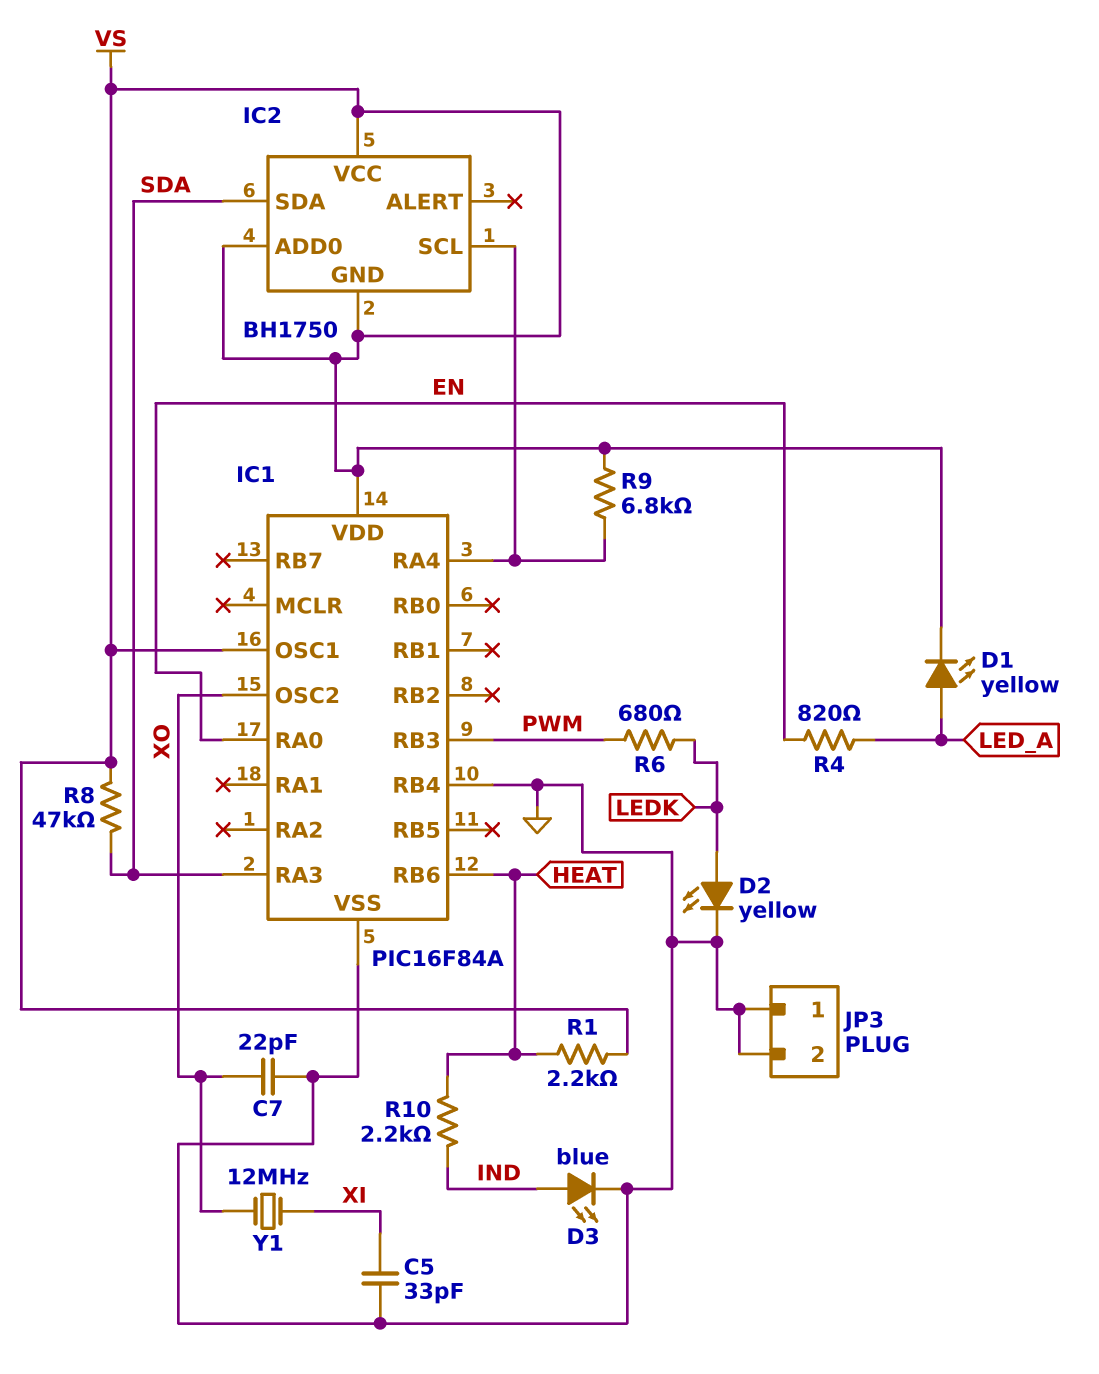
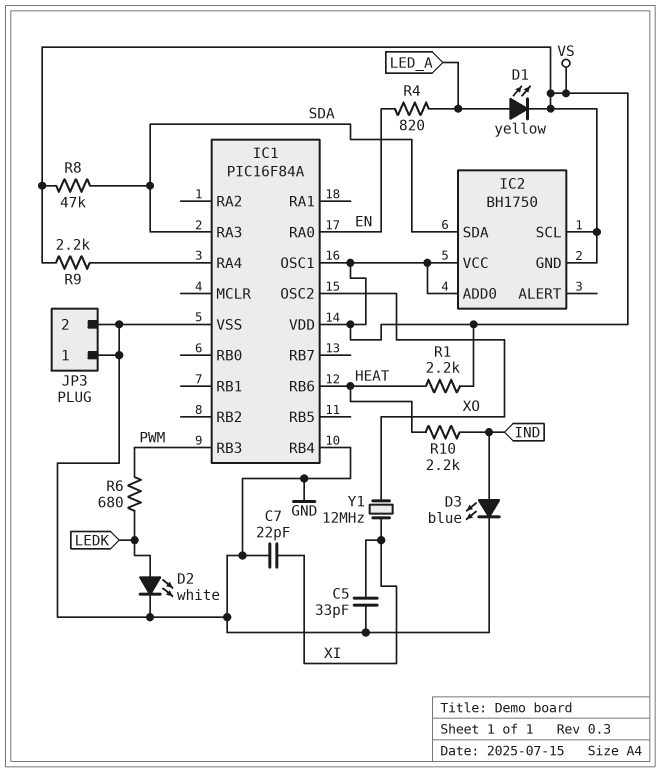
C7: 22pF (GND, XO) -> 22pF (GND, XI)
D2: LED yellow (A LEDK, K GND) -> LED white (A LEDK, K GND)
IC2 pin SCL: IC1/RA4 -> VS
R9: 6.8k (IC1/RA4, VS) -> 2.2k (IC1/RA4, VS)

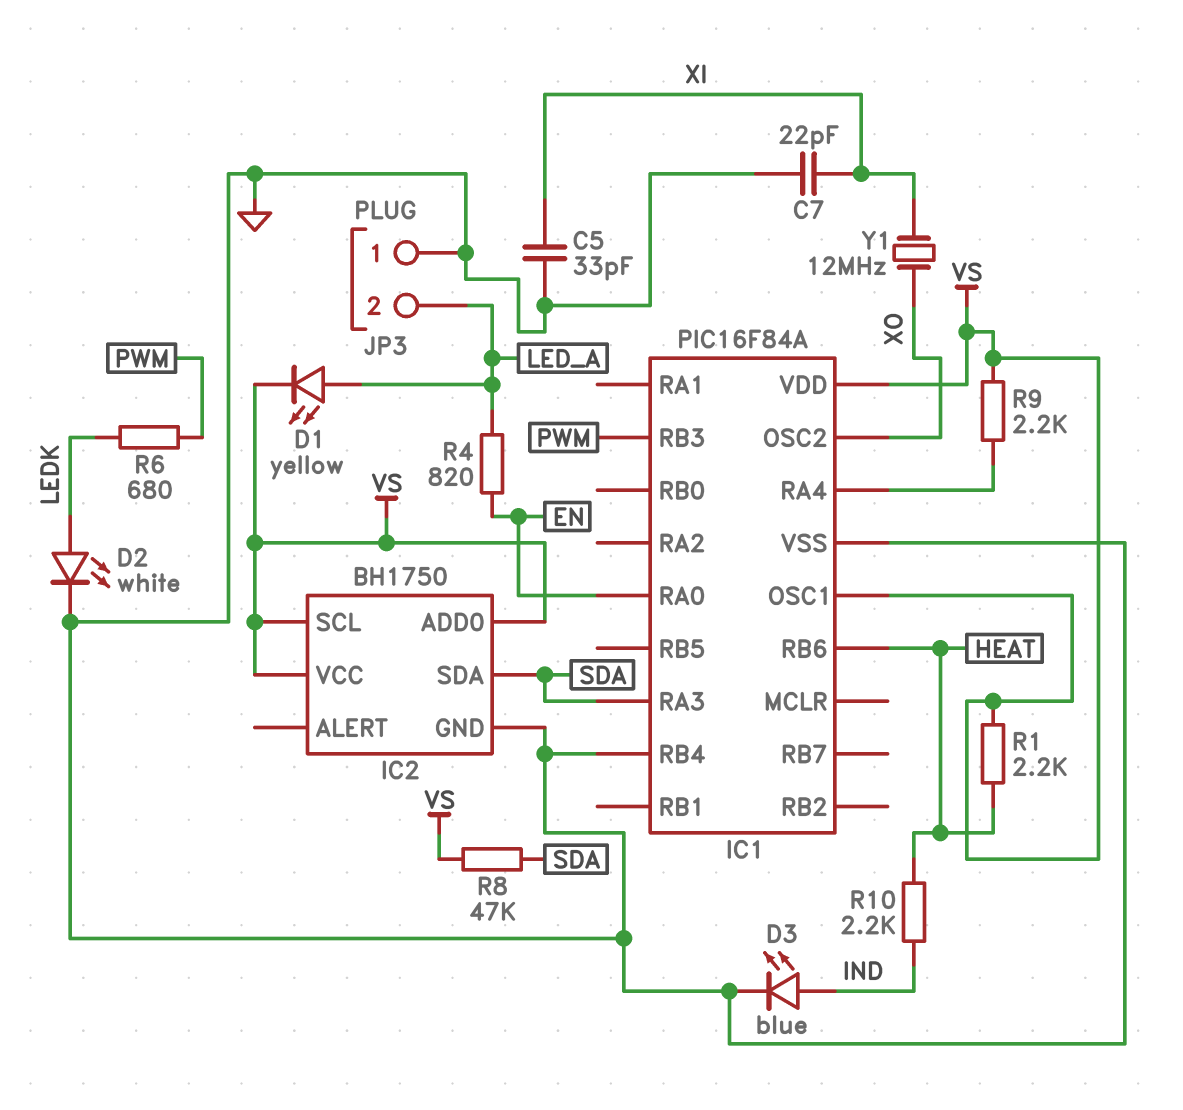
IC2 pin GND: VS -> GND
JP3 pin 2: GND -> LED_A

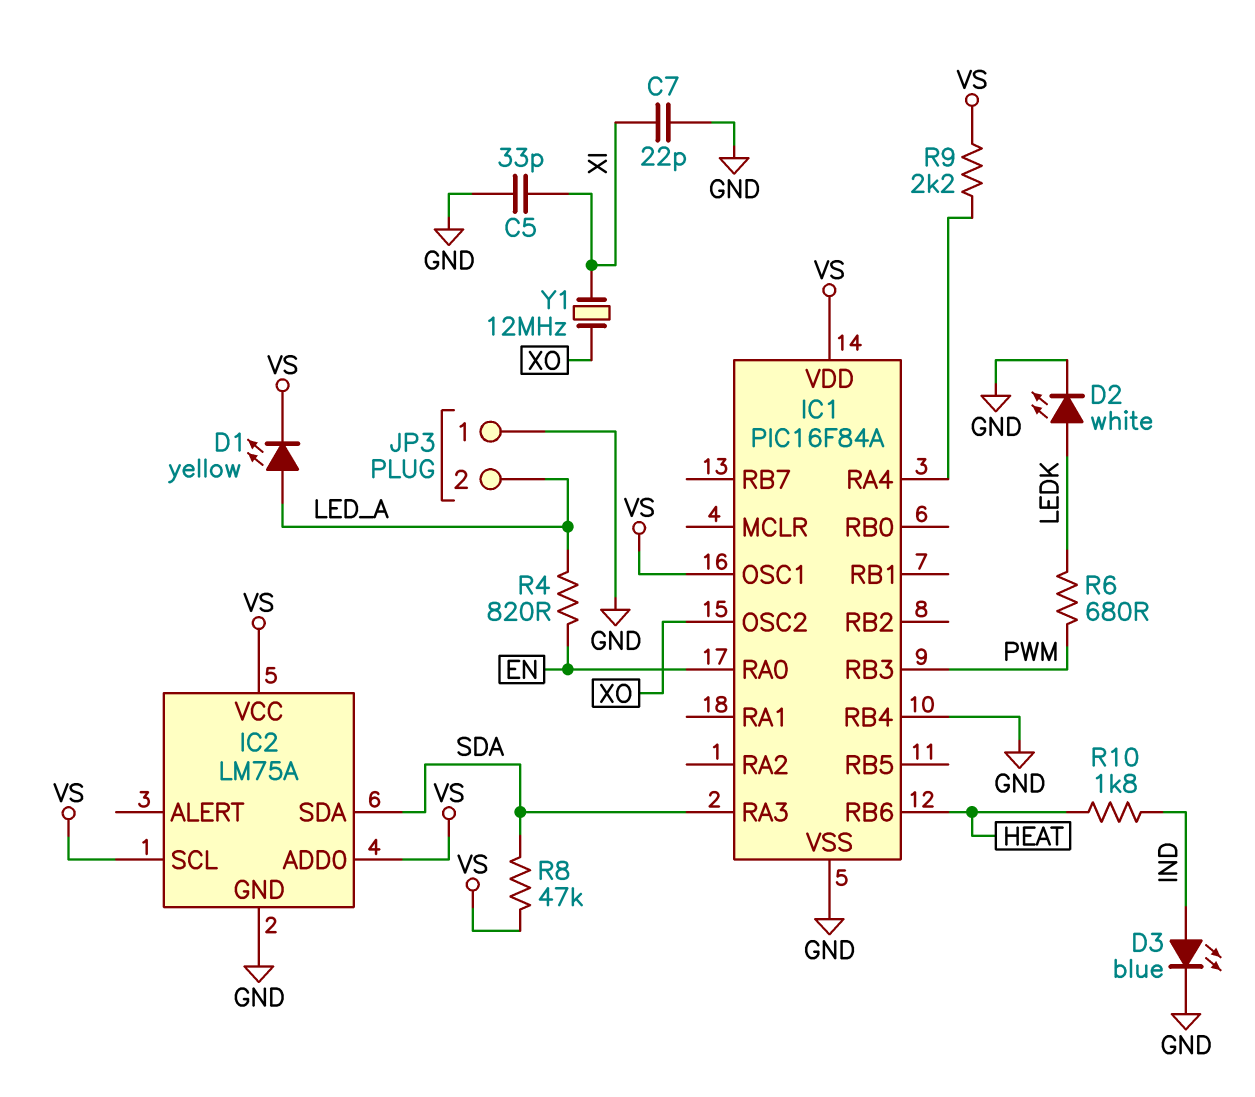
IC2: BH1750 -> LM75A
R1: 2.2k (HEAT, VS) -> none
R10: 2.2k (HEAT, IND) -> 1.8k (HEAT, IND)

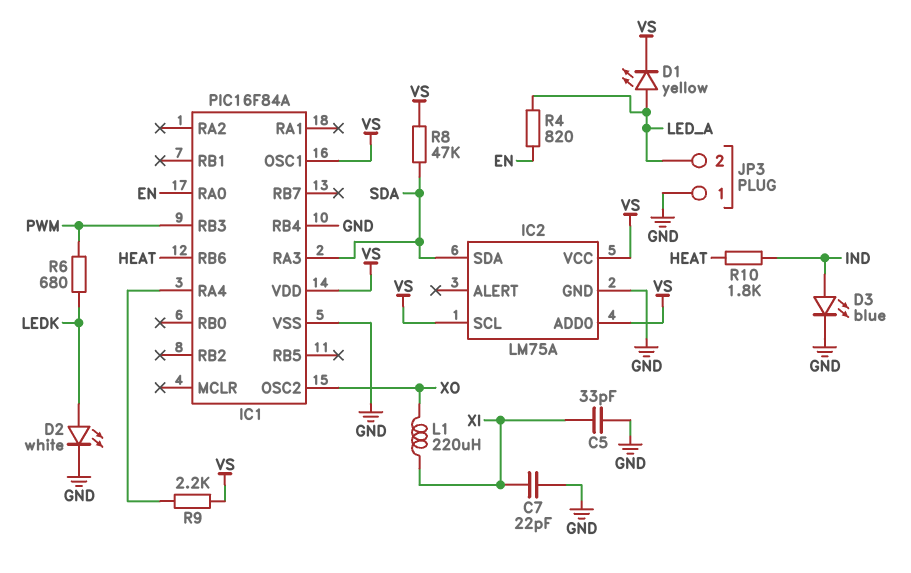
L1: none -> 220uH (XI, XO)
Y1: 12MHz (XI, XO) -> none

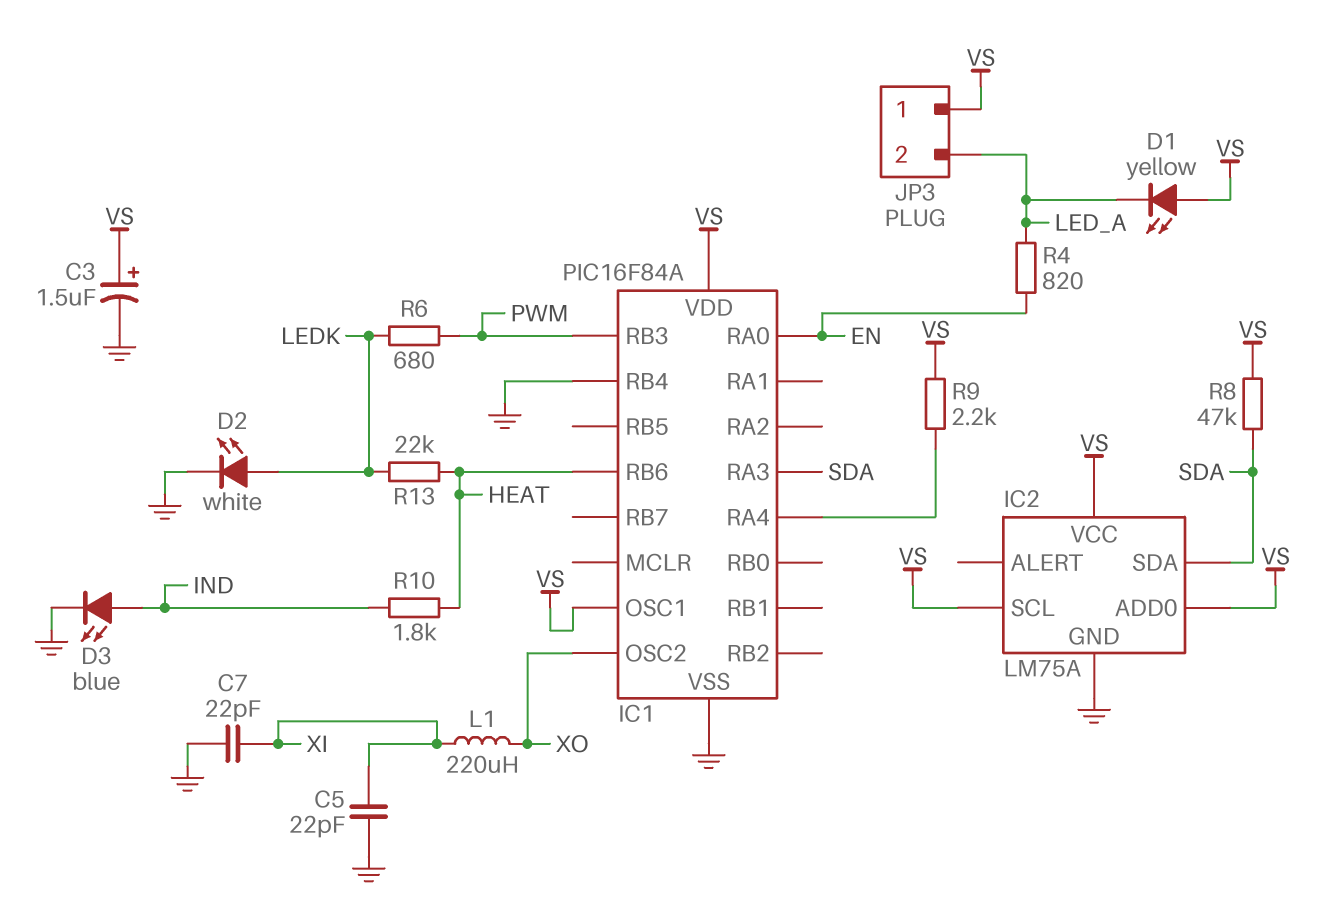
C3: none -> 1.5uF (plus VS, minus GND)
C5: 33pF (GND, XI) -> 22pF (GND, XI)
D1: LED yellow (A LED_A, K VS) -> LED yellow (A VS, K LED_A)
JP3 pin 1: GND -> VS
R13: none -> 22k (HEAT, LEDK)

